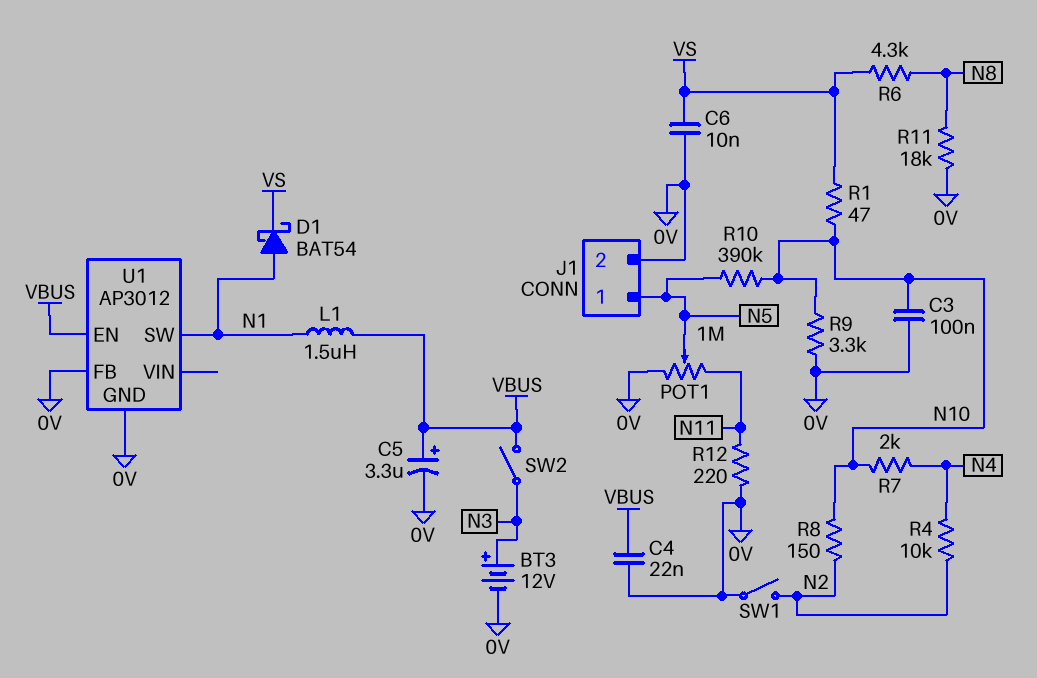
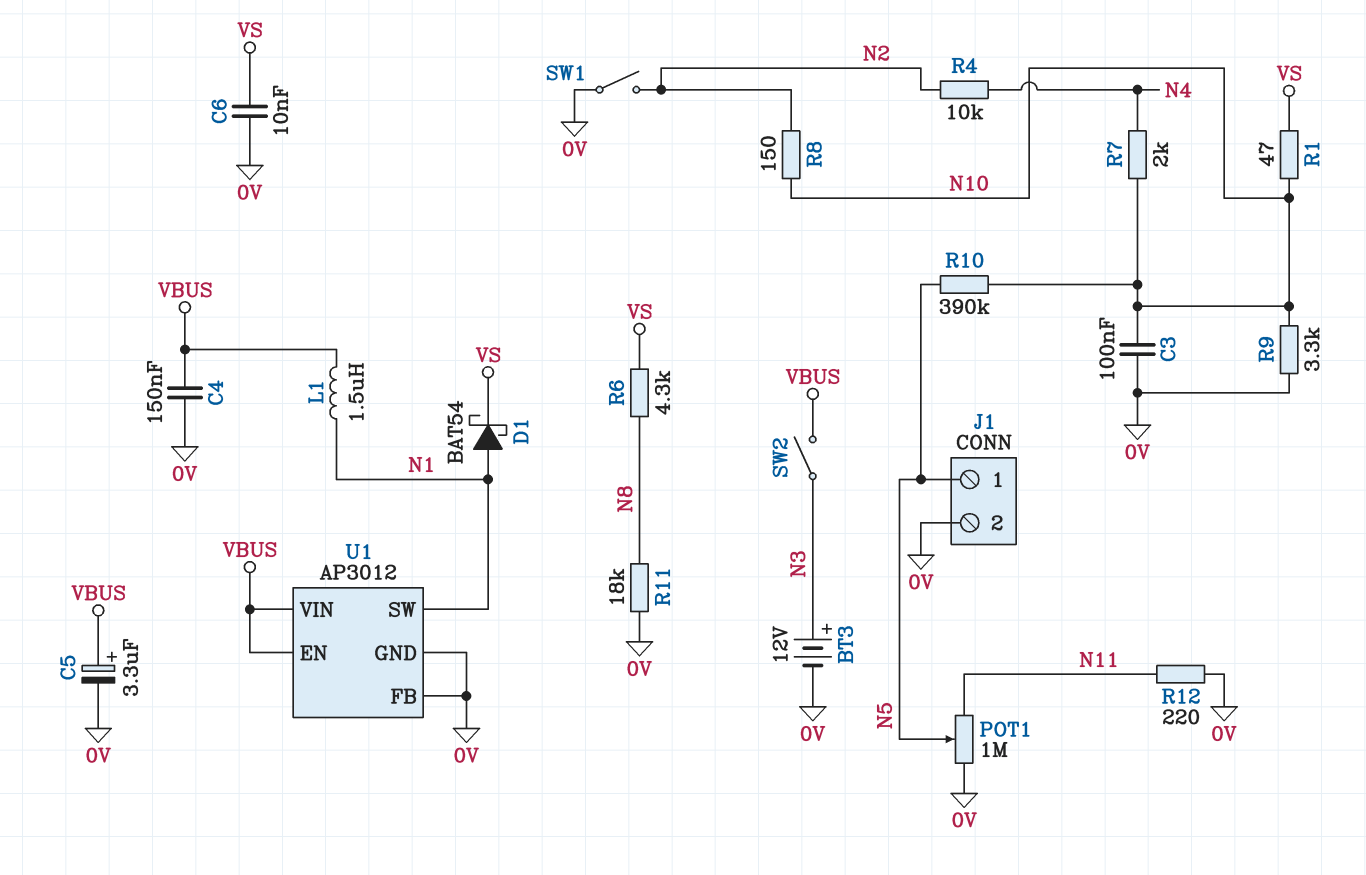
C4: 22nF (0V, VBUS) -> 150nF (0V, VBUS)
U1 pin VIN: none -> VBUS

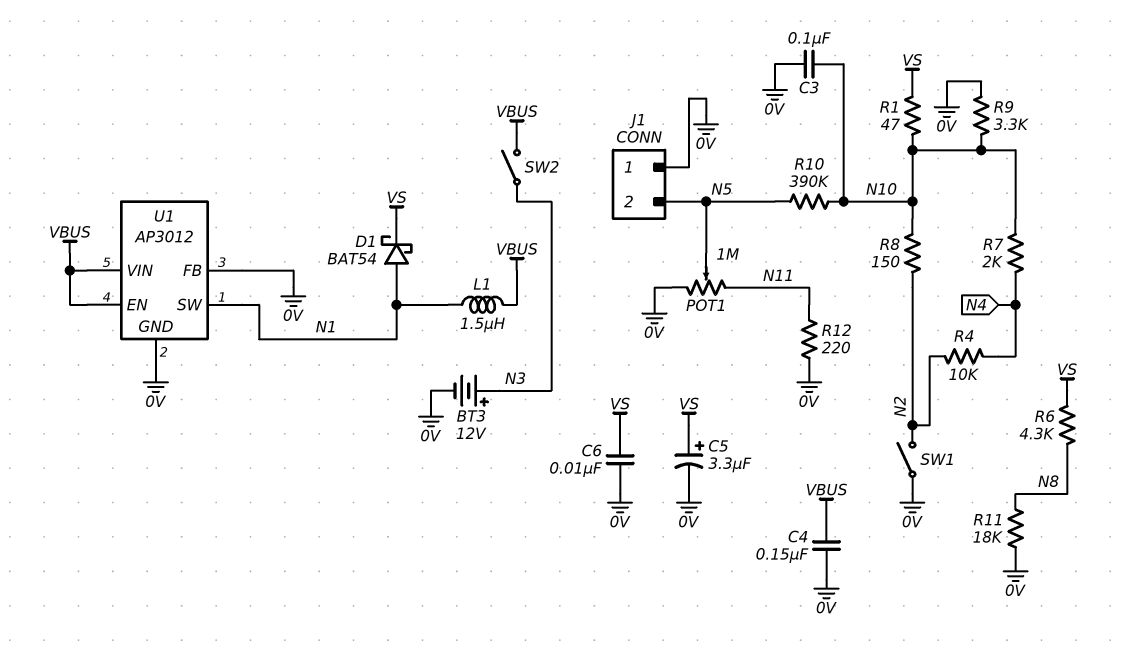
C5: 3.3uF (plus VBUS, minus 0V) -> 3.3uF (plus VS, minus 0V)
J1 pin 1: N5 -> 0V
J1 pin 2: 0V -> N5

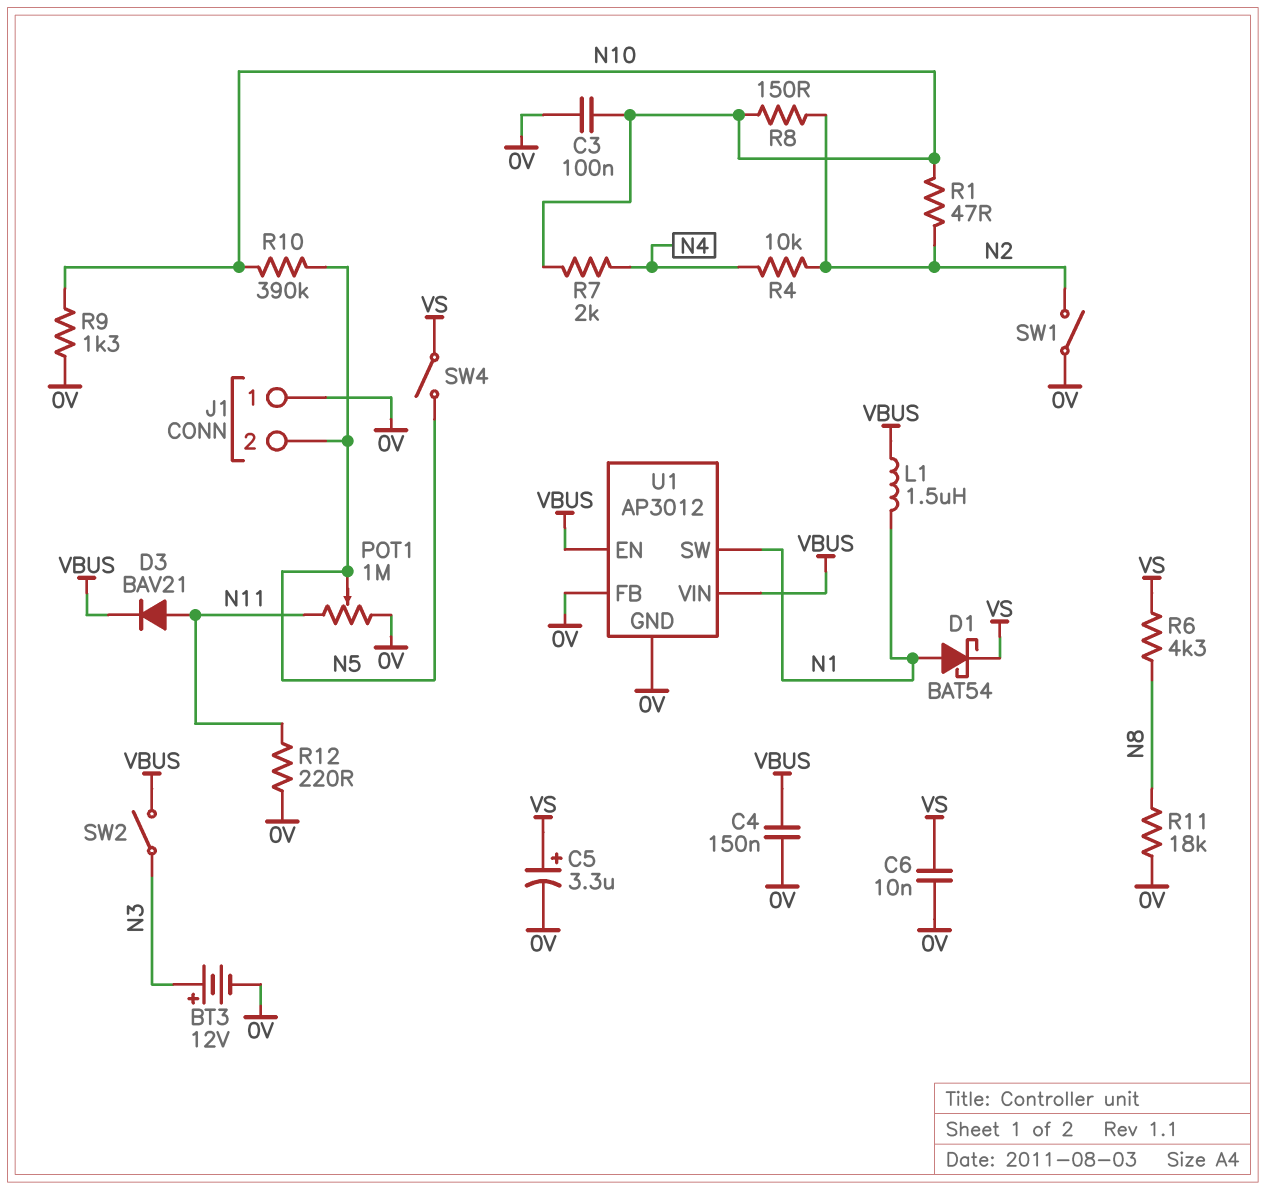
D3: none -> diode BAV21 (A N11, K VBUS)
R1: 47 (N10, VS) -> 47 (N2, N10)
R9: 3.3k (0V, N10) -> 1.3k (0V, N10)
SW4: none -> switch (N5, VS)

